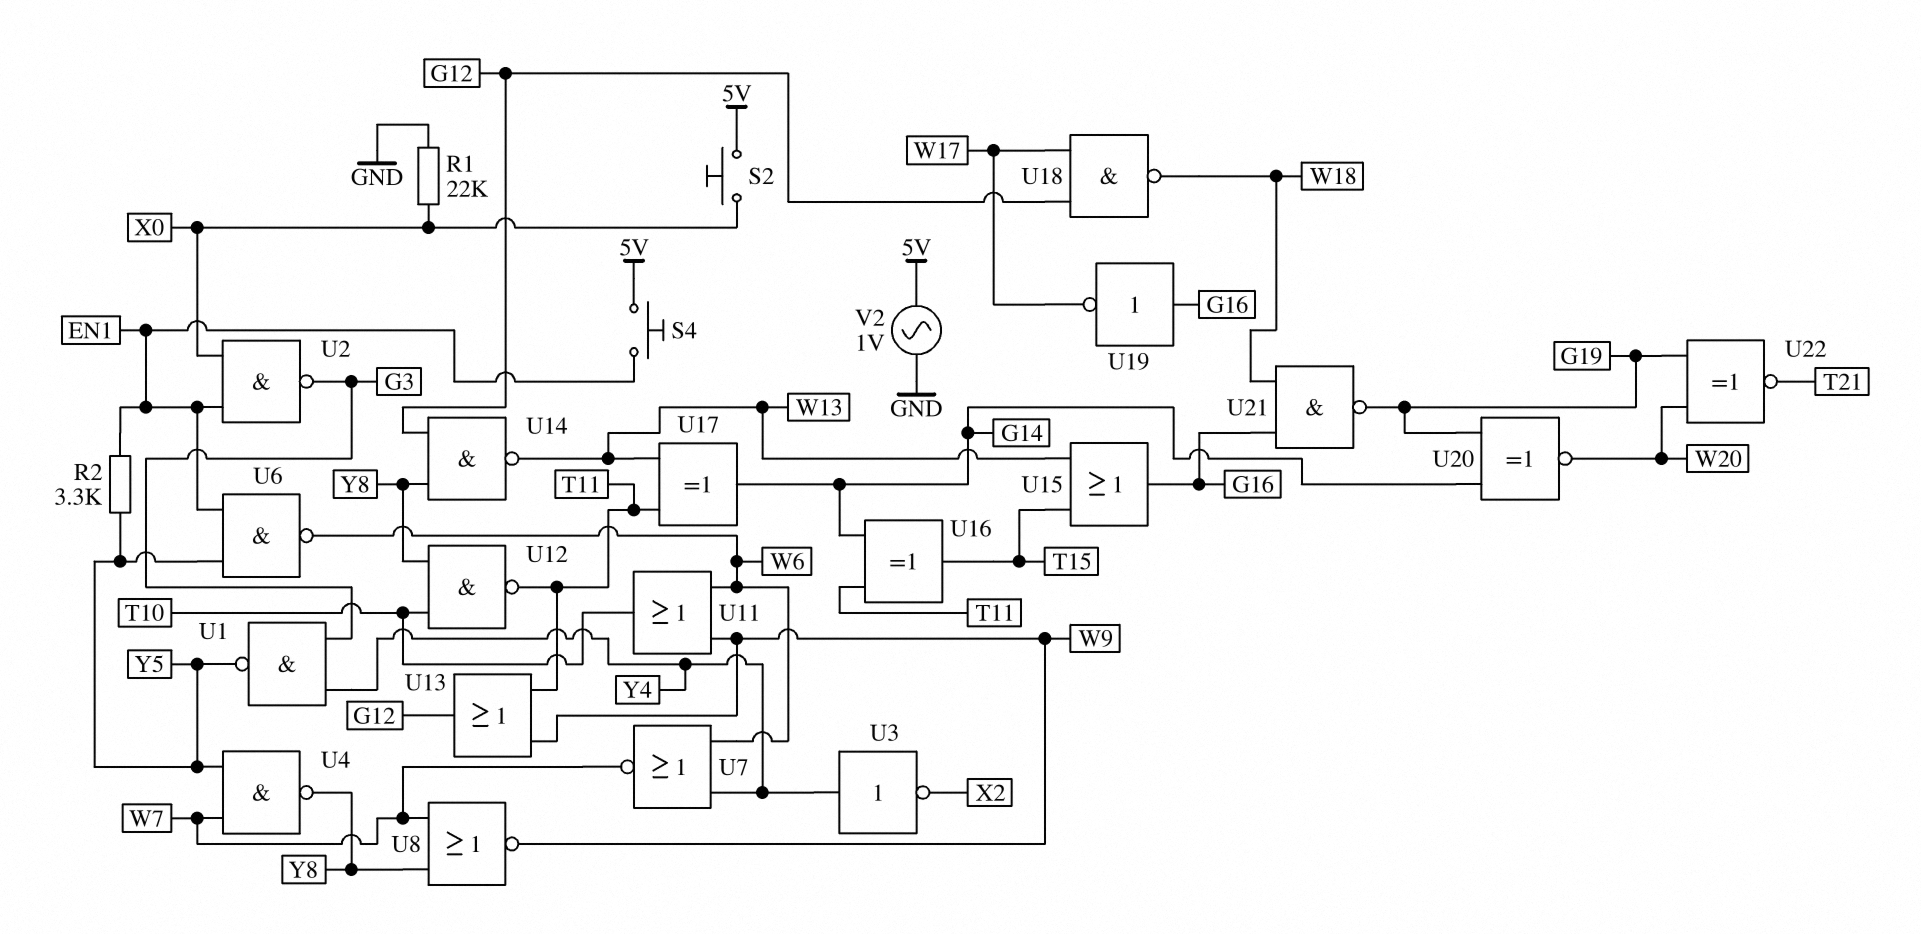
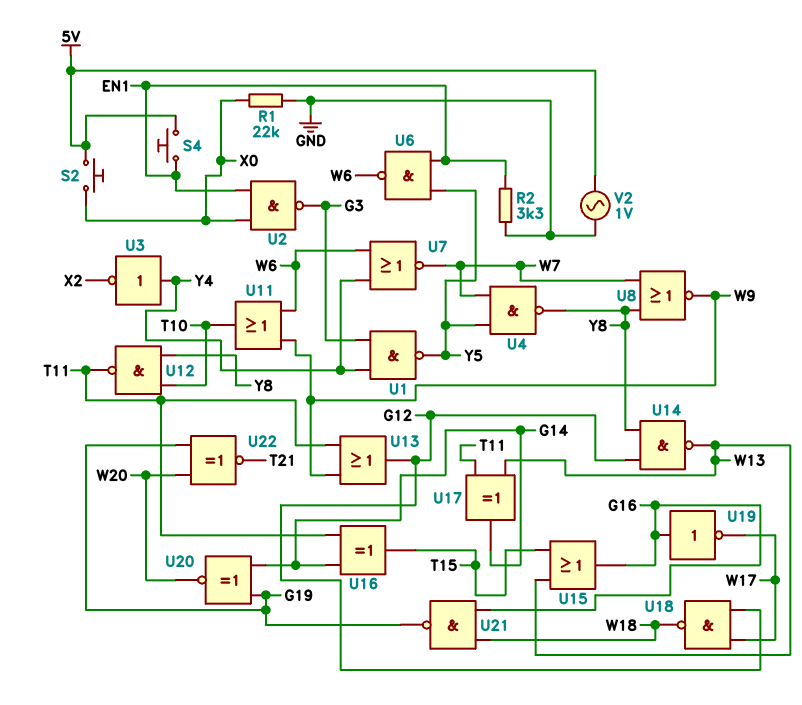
R2: 3.3k (EN1, Y5) -> 3.3k (EN1, GND)

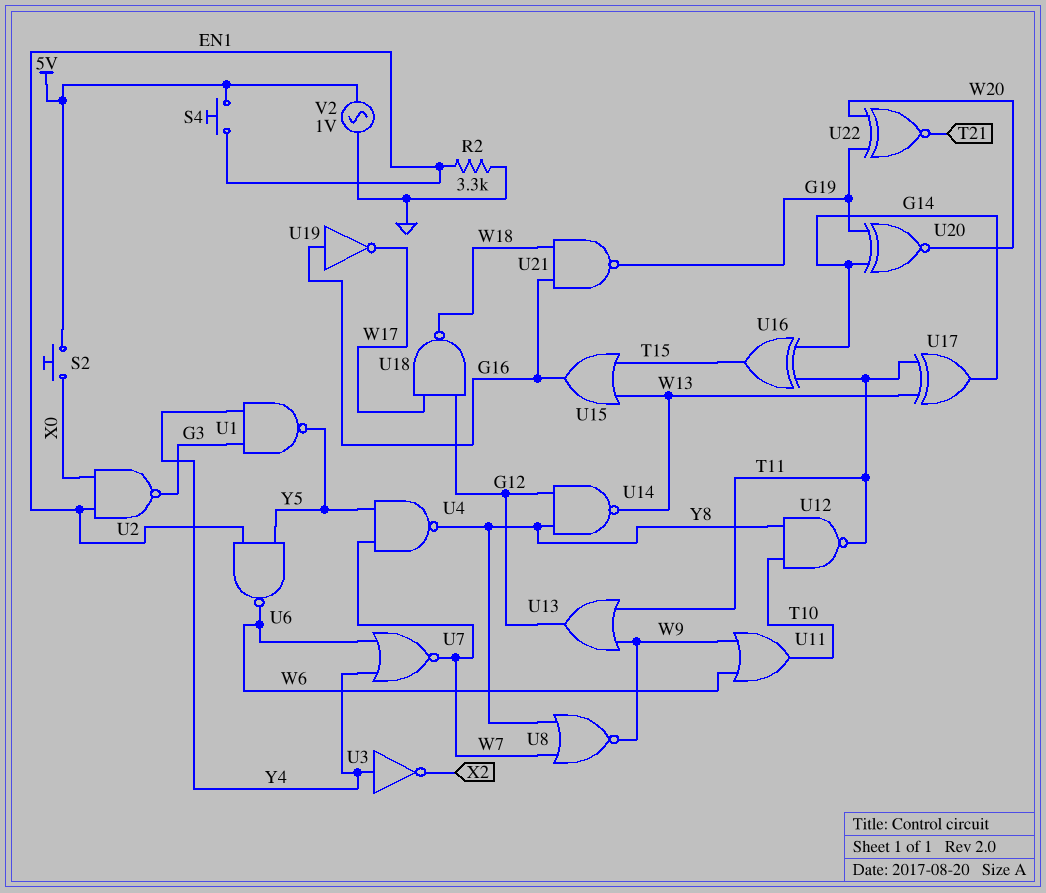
R1: 22k (GND, X0) -> none

